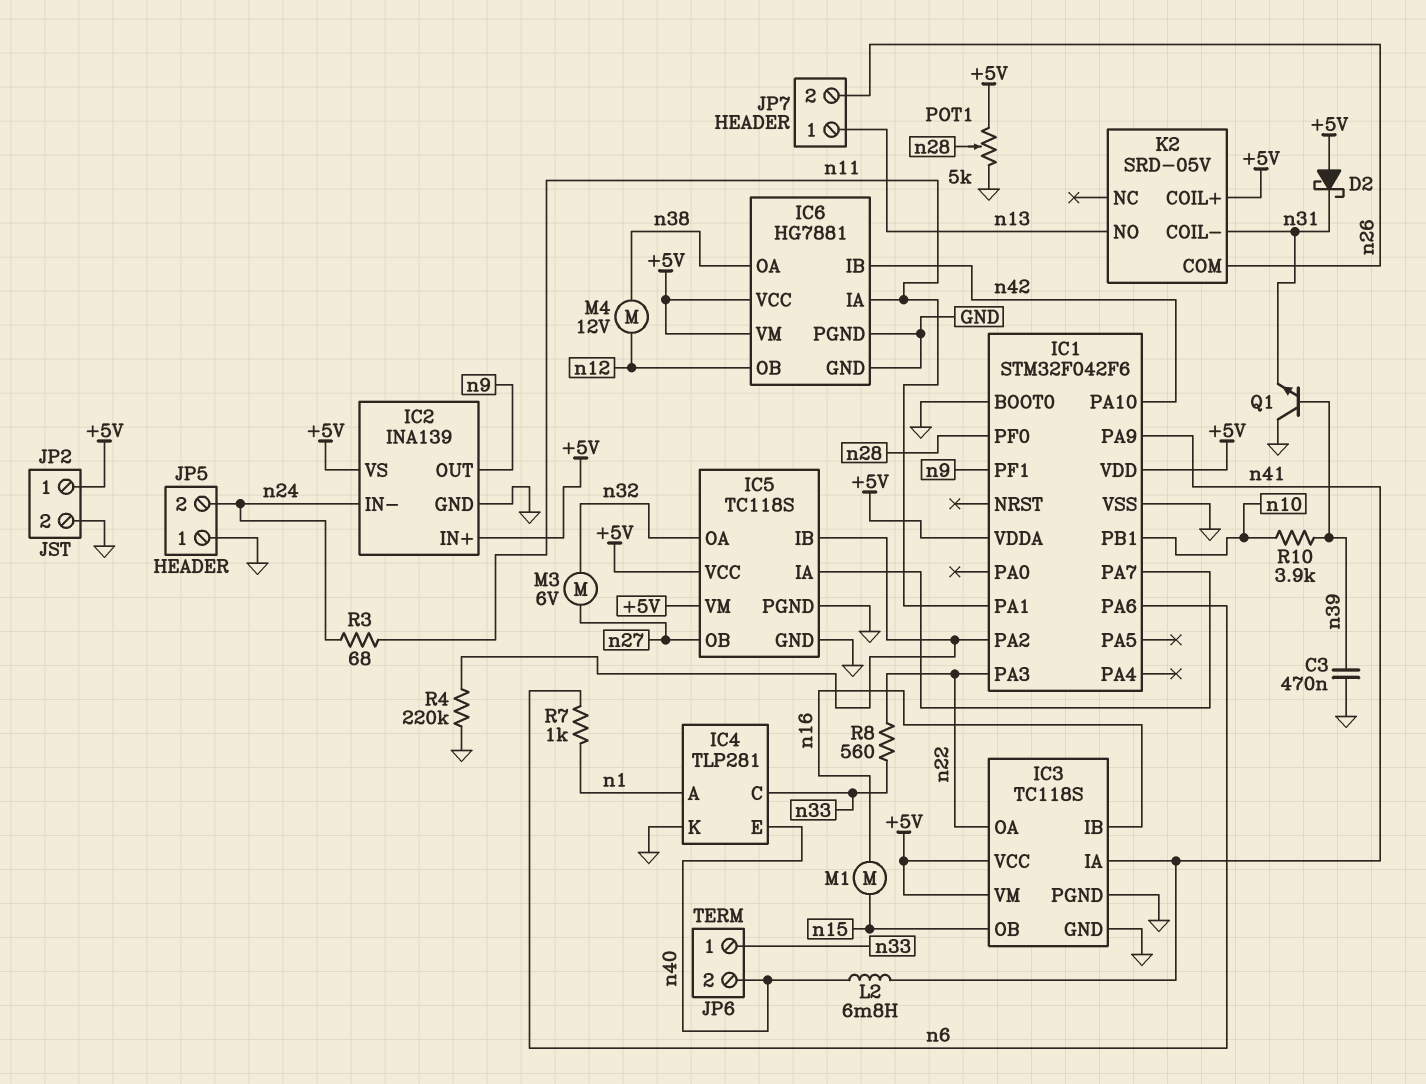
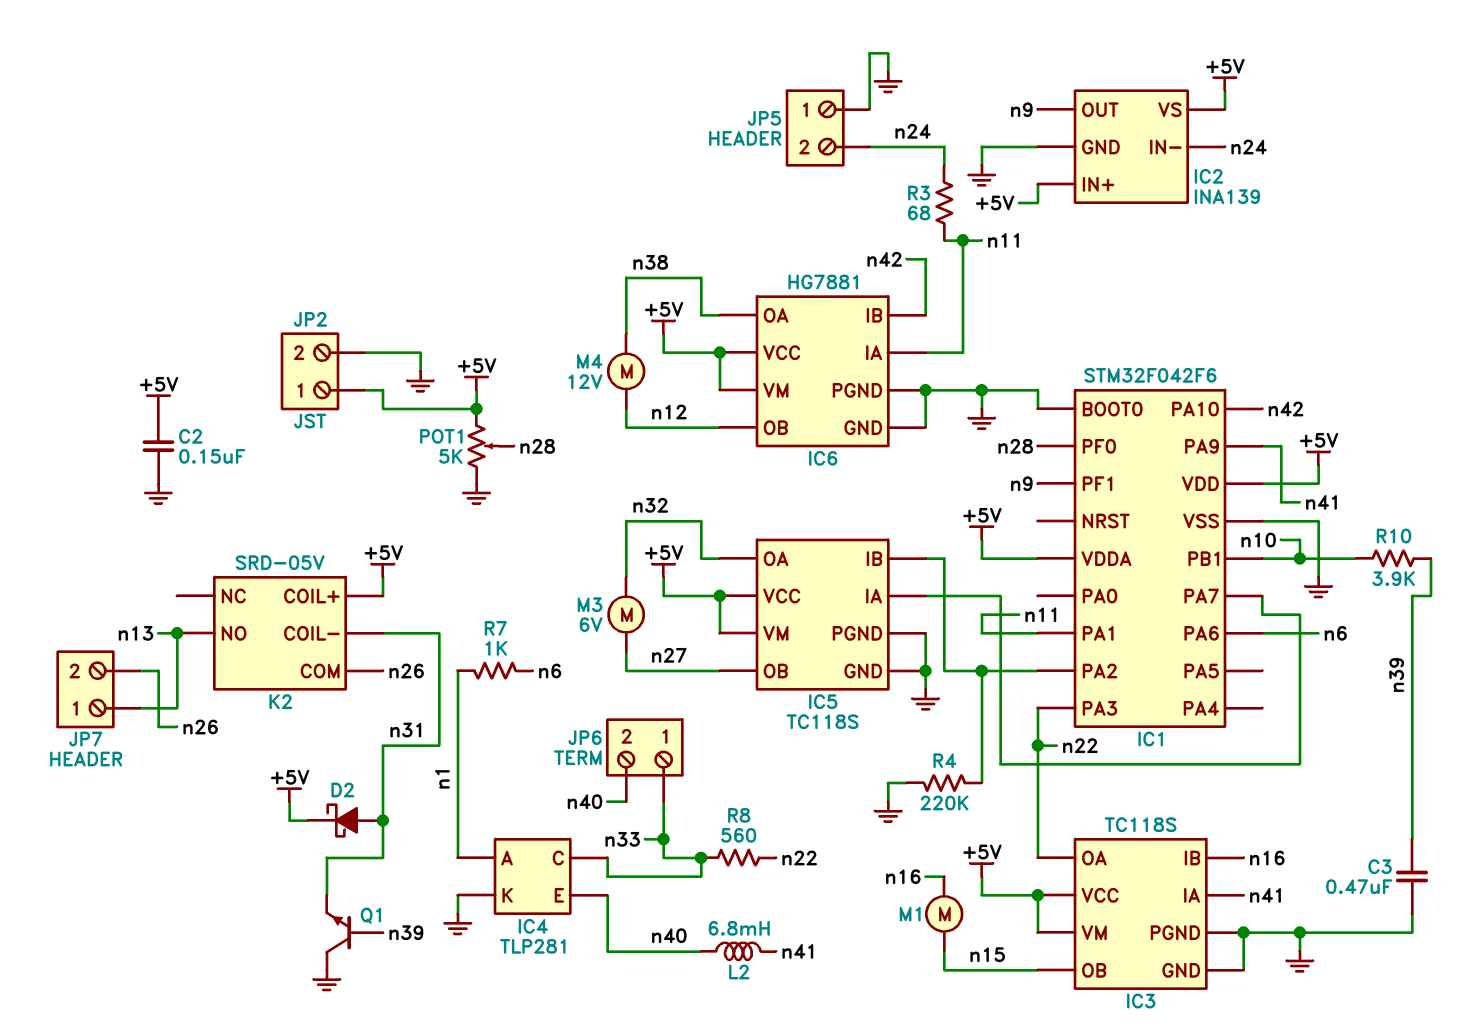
C2: none -> 150nF (+5V, GND)
D2: schottky (A +5V, K n31) -> schottky (A n31, K +5V)

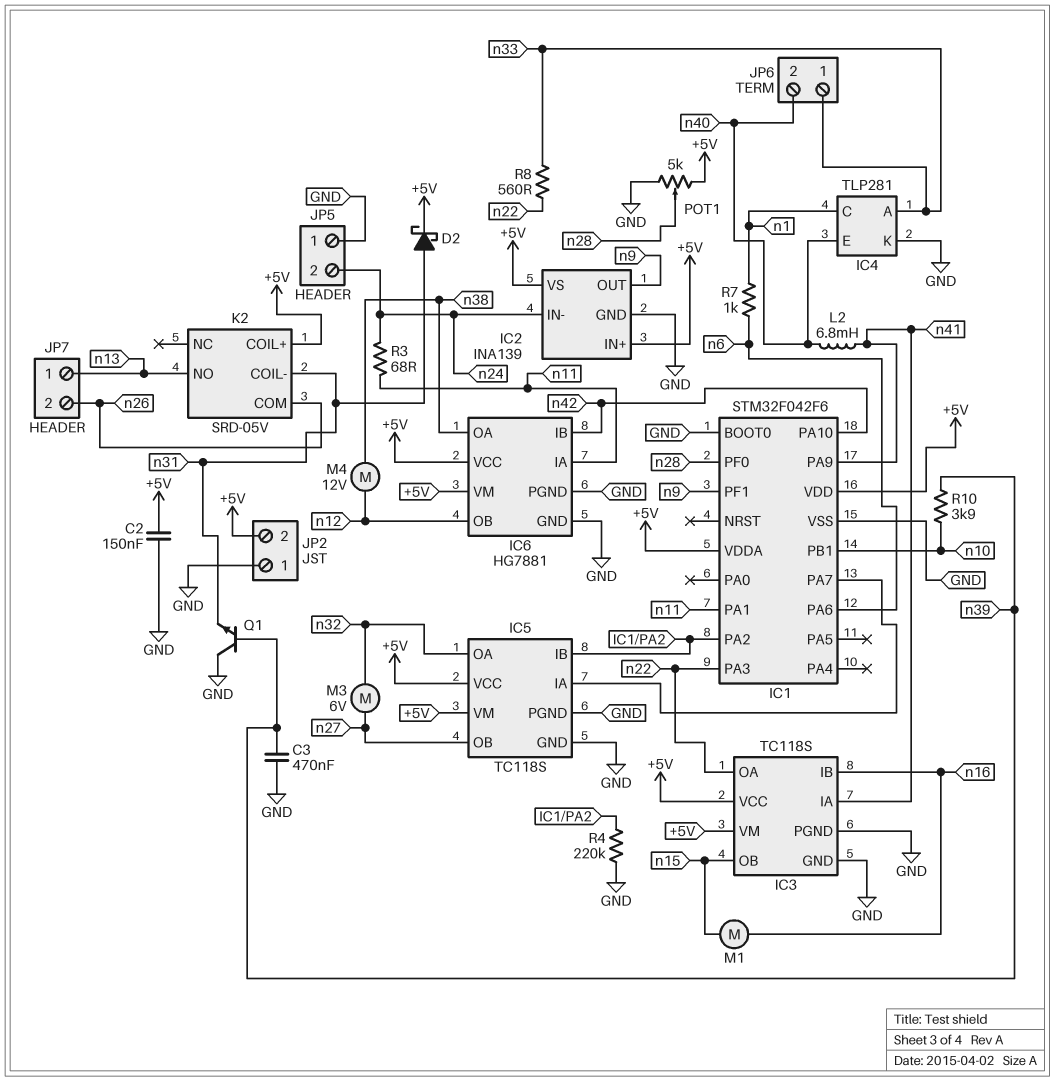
IC4 pin A: n1 -> n33
IC4 pin C: n33 -> n1
JP2 pin 1: +5V -> GND
JP2 pin 2: GND -> +5V

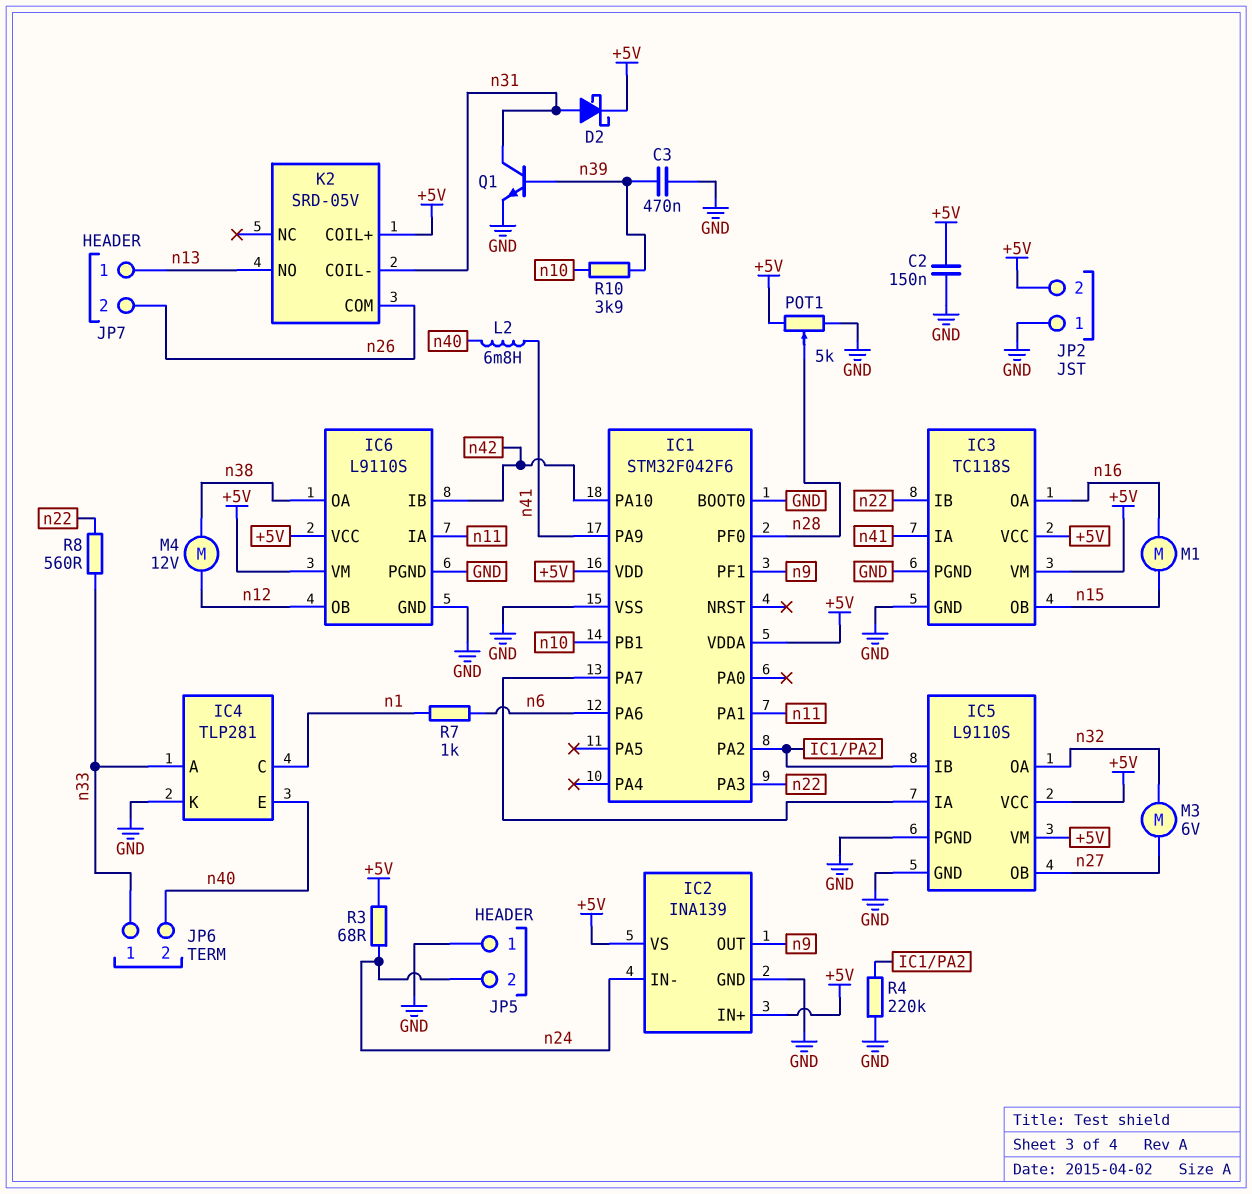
IC3 pin IB: n16 -> n22
IC3 pin OA: n22 -> n16
IC5: TC118S -> L9110S
IC6: HG7881 -> L9110S
Q1: NPN (B n39, C GND, E n31) -> NPN (B n39, C n31, E GND)
R3: 68 (n11, n24) -> 68 (+5V, n24)

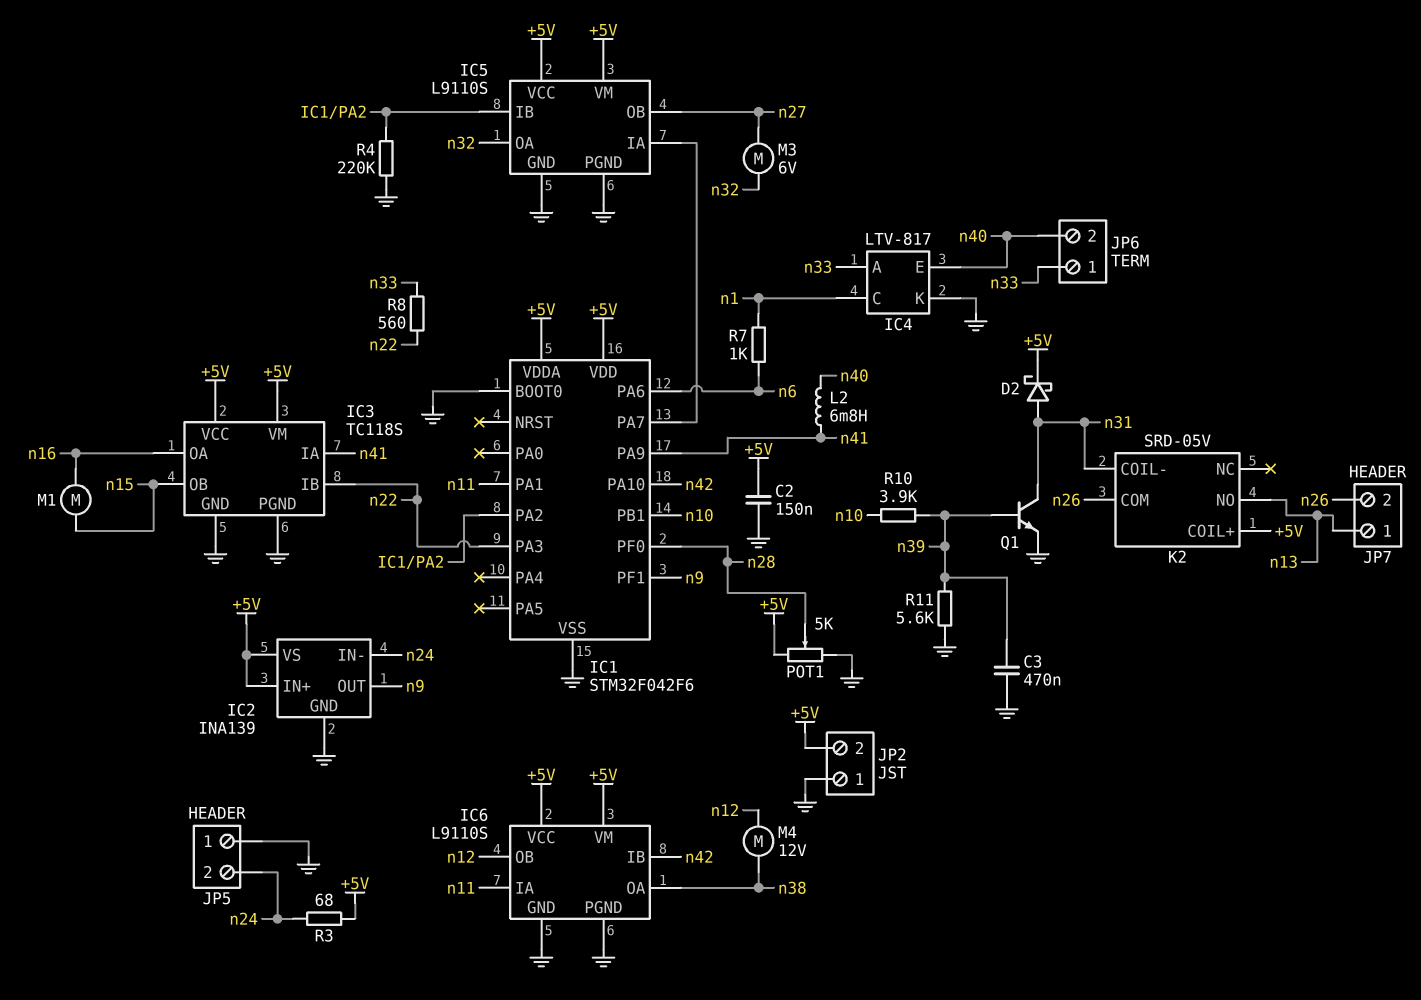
IC4: TLP281 -> LTV-817
R11: none -> 5.6k (GND, n39)

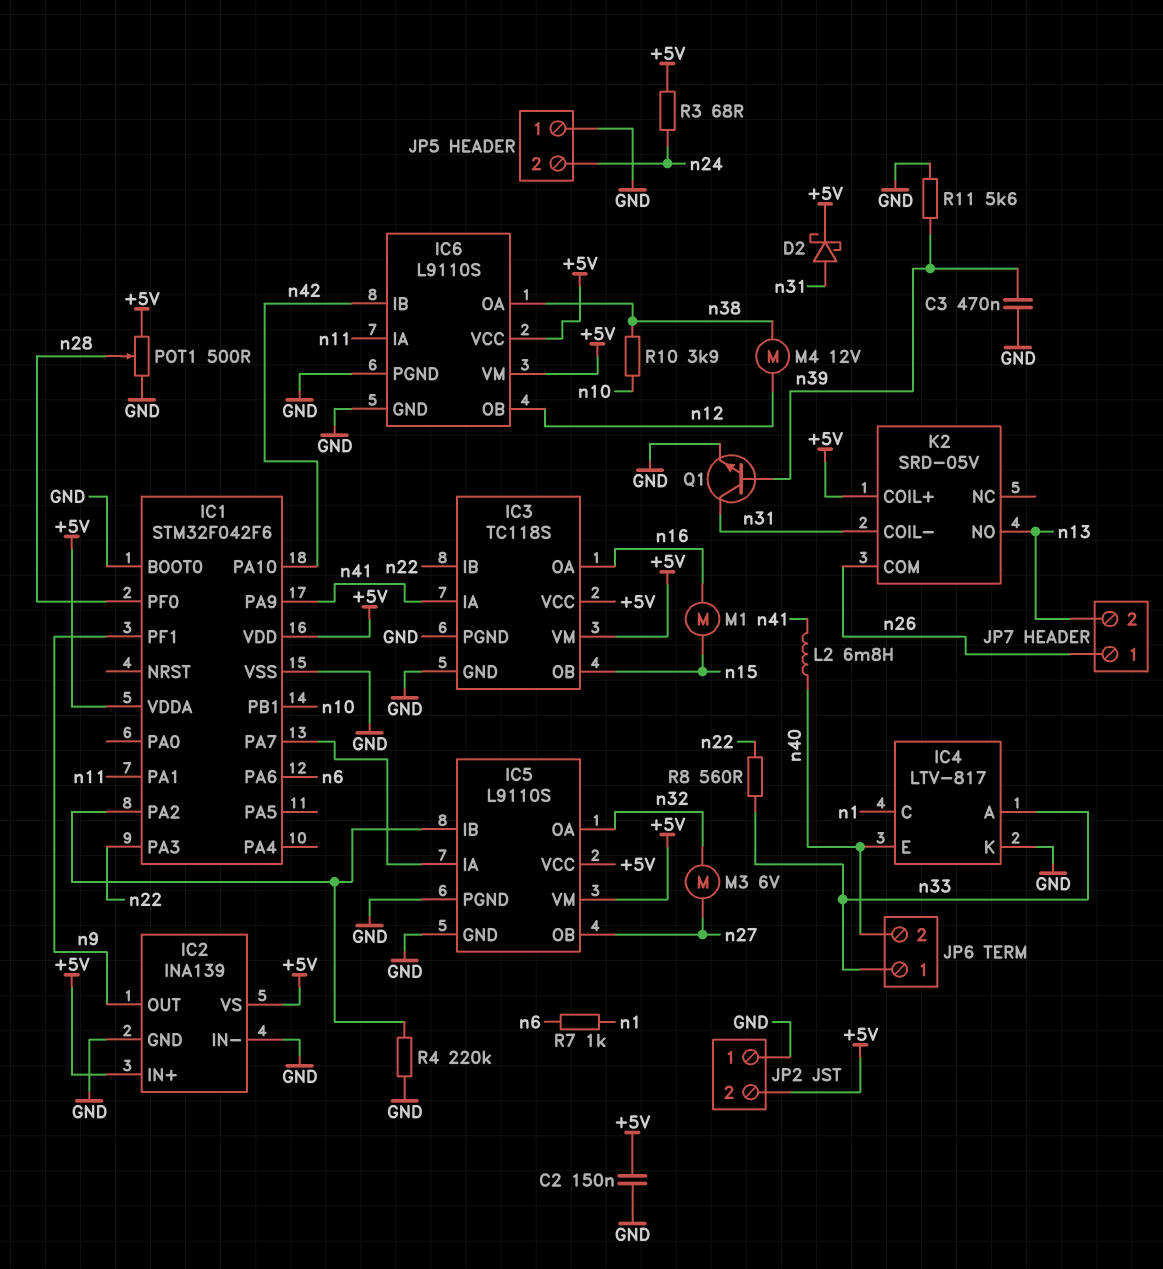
IC2 pin IN-: n24 -> GND
JP7 pin 1: n13 -> n26
JP7 pin 2: n26 -> n13
POT1: 5k (+5V, GND, wiper n28) -> 500 (+5V, GND, wiper n28)
R10: 3.9k (n10, n39) -> 3.9k (n10, n38)

